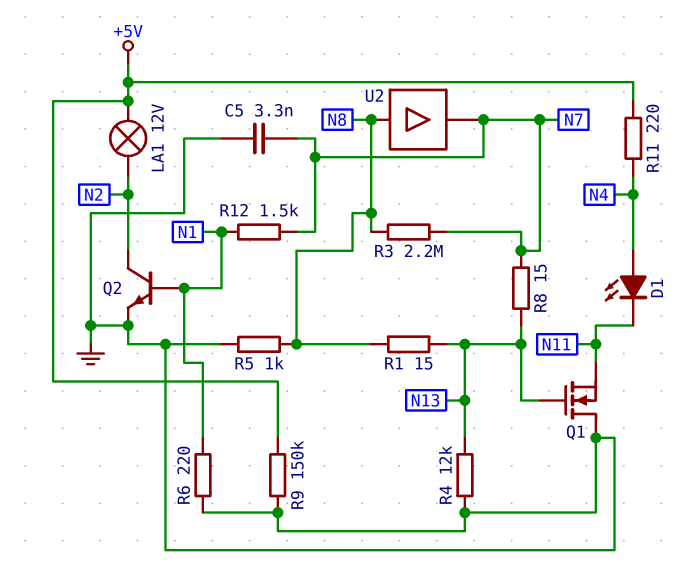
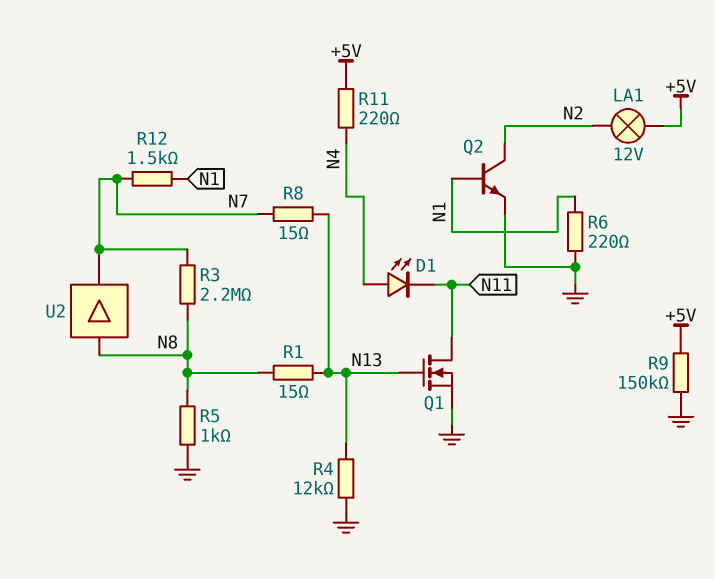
C5: 3.3nF (GND, N7) -> none
Q1: NMOS (G N13, D GND, S N11) -> NMOS (G N13, D N11, S GND)

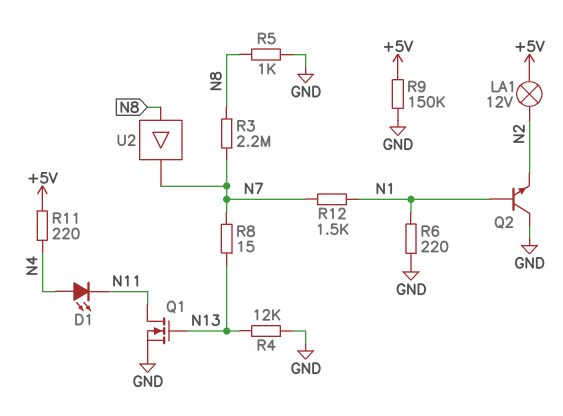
Q2: NPN (B N1, C N2, E GND) -> NPN (B N1, C GND, E N2)
R1: 15 (N8, N13) -> none

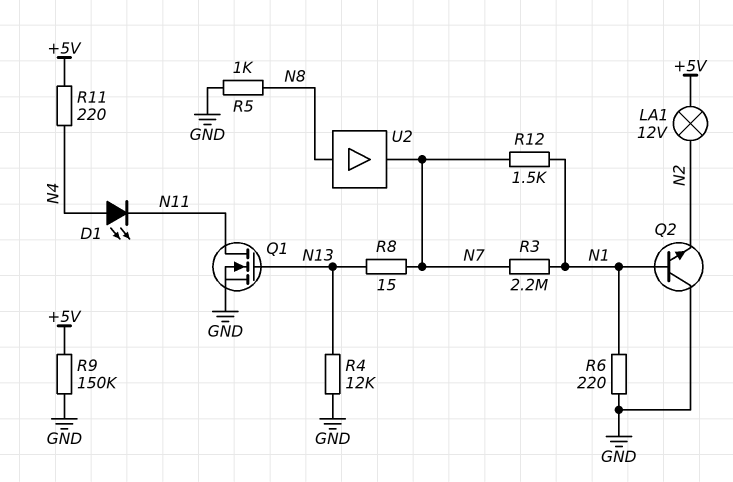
R3: 2.2M (N7, N8) -> 2.2M (N1, N7)

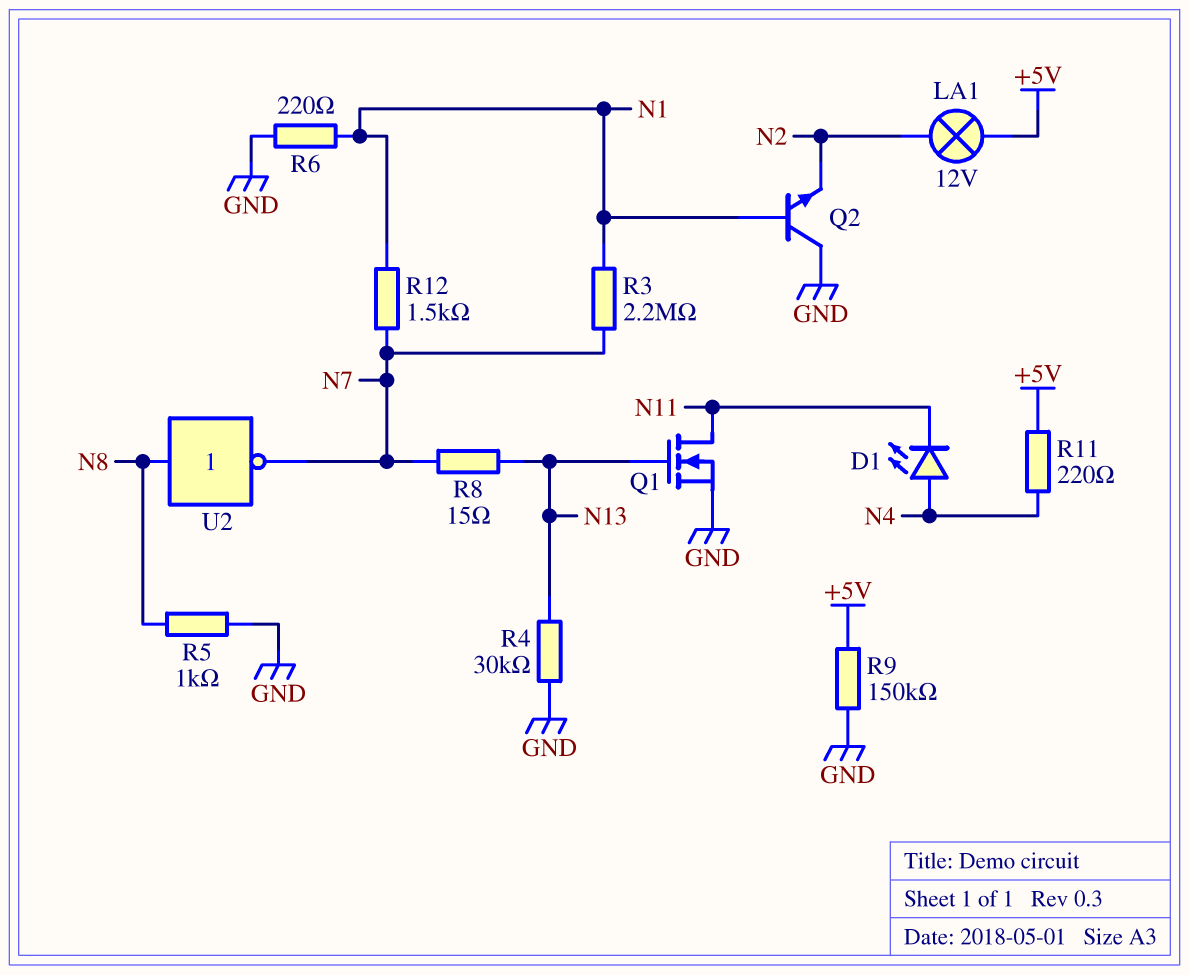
R4: 12k (GND, N13) -> 30k (GND, N13)
U2: buffer (in N8, out N7) -> NOT (in N8, out N7)

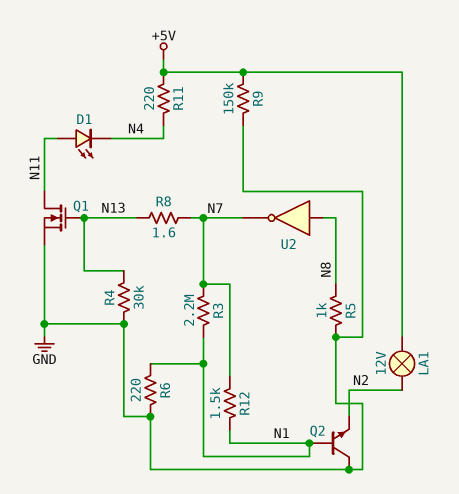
D1: LED (A N4, K N11) -> LED (A N11, K N4)
R8: 15 (N7, N13) -> 1.6 (N7, N13)

